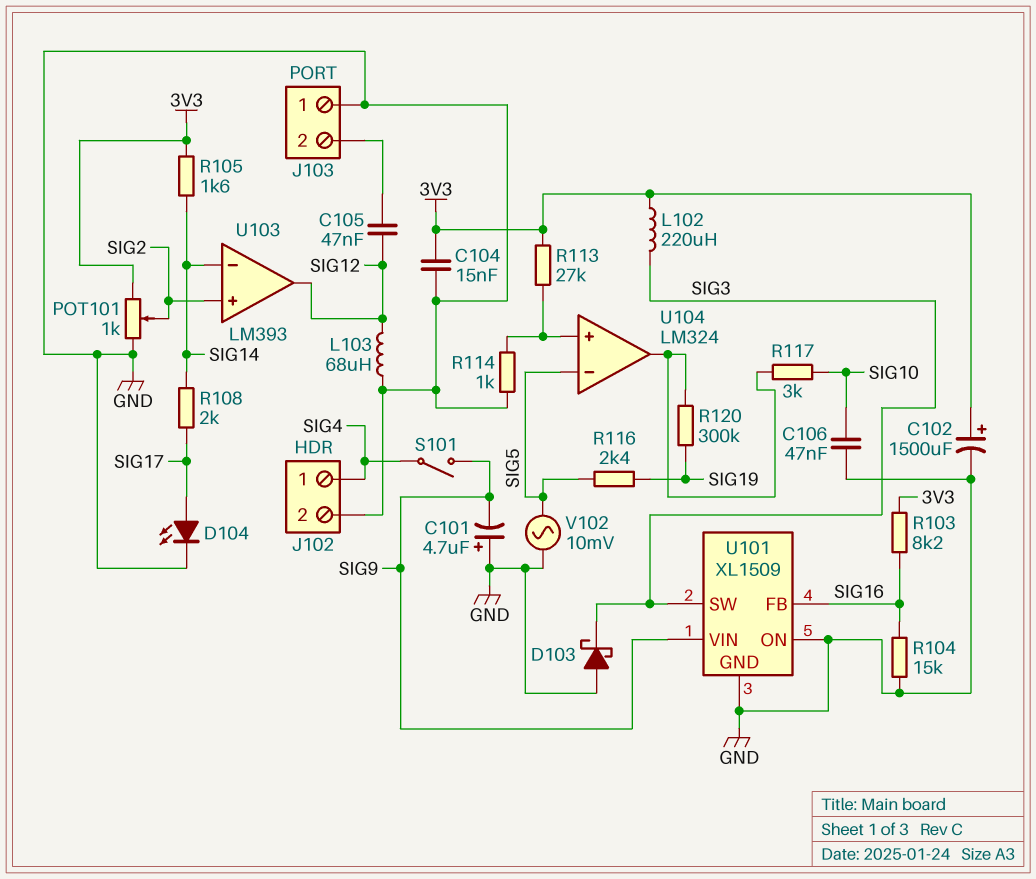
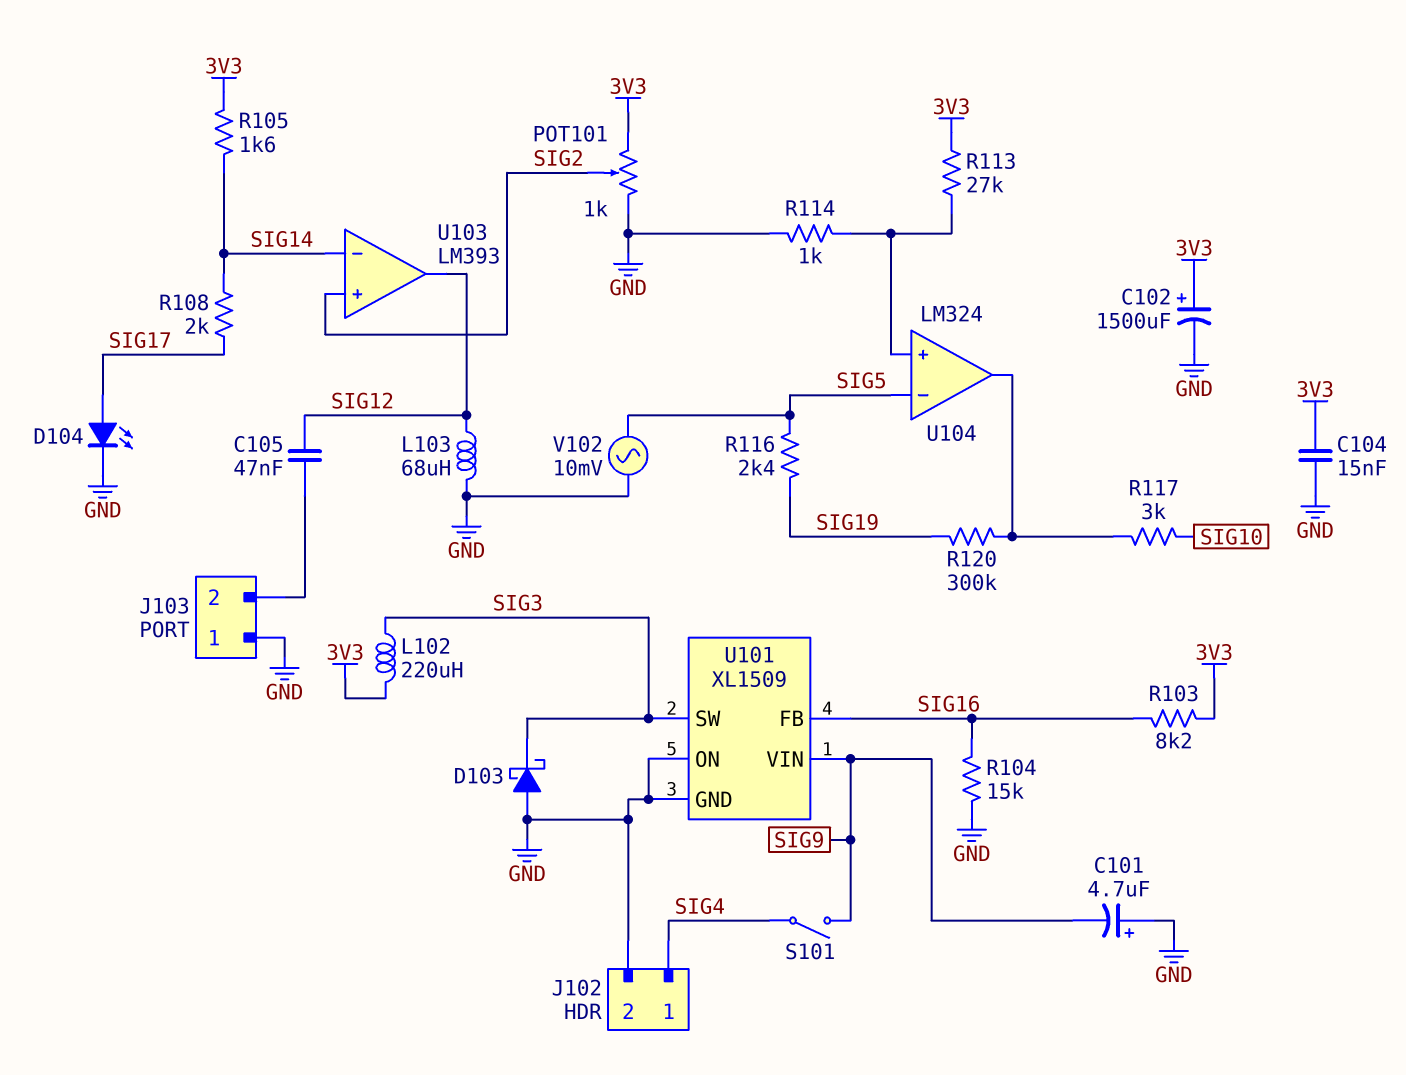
C106: 47nF (GND, SIG10) -> none

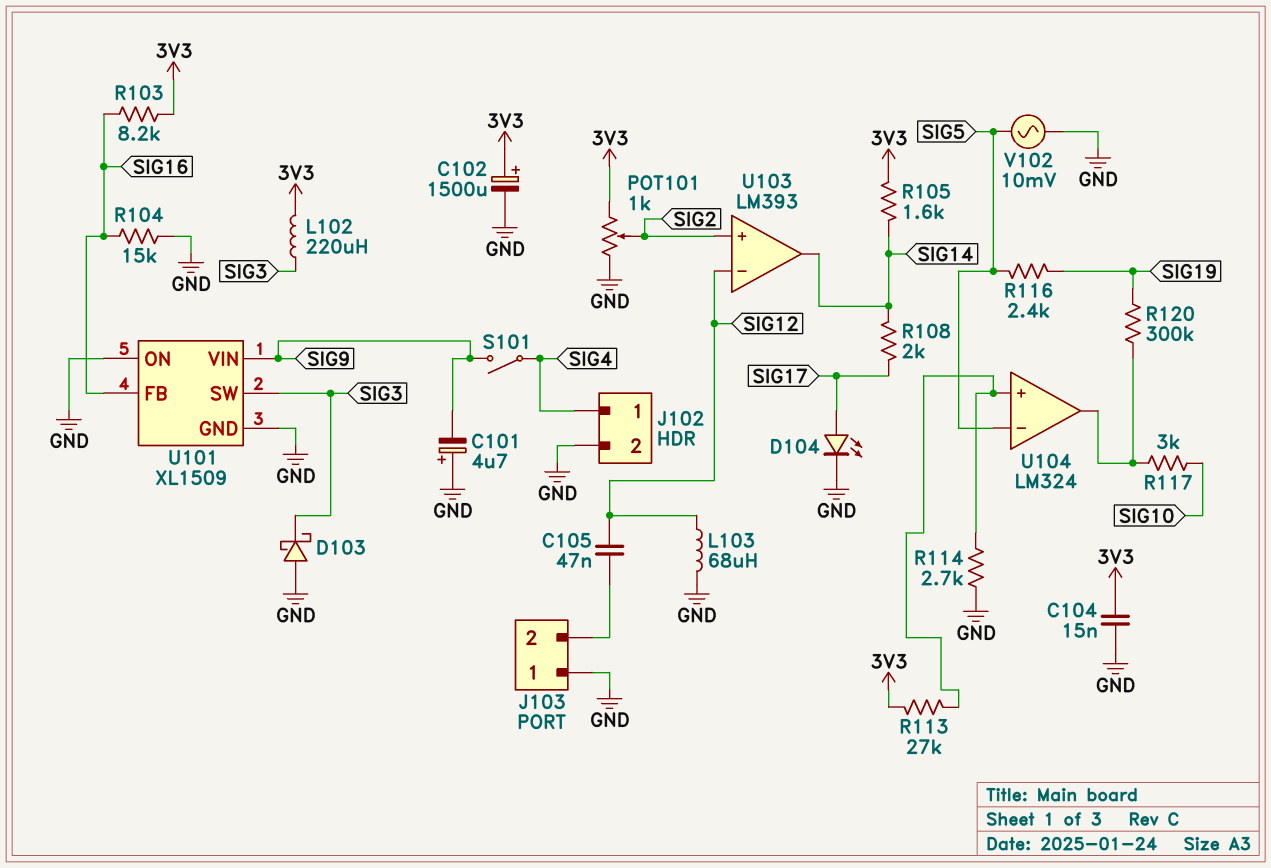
R114: 1k (GND, U104/in+) -> 2.7k (GND, U104/in+)
U103 pin in-: SIG14 -> SIG12
U103 pin out: SIG12 -> SIG14

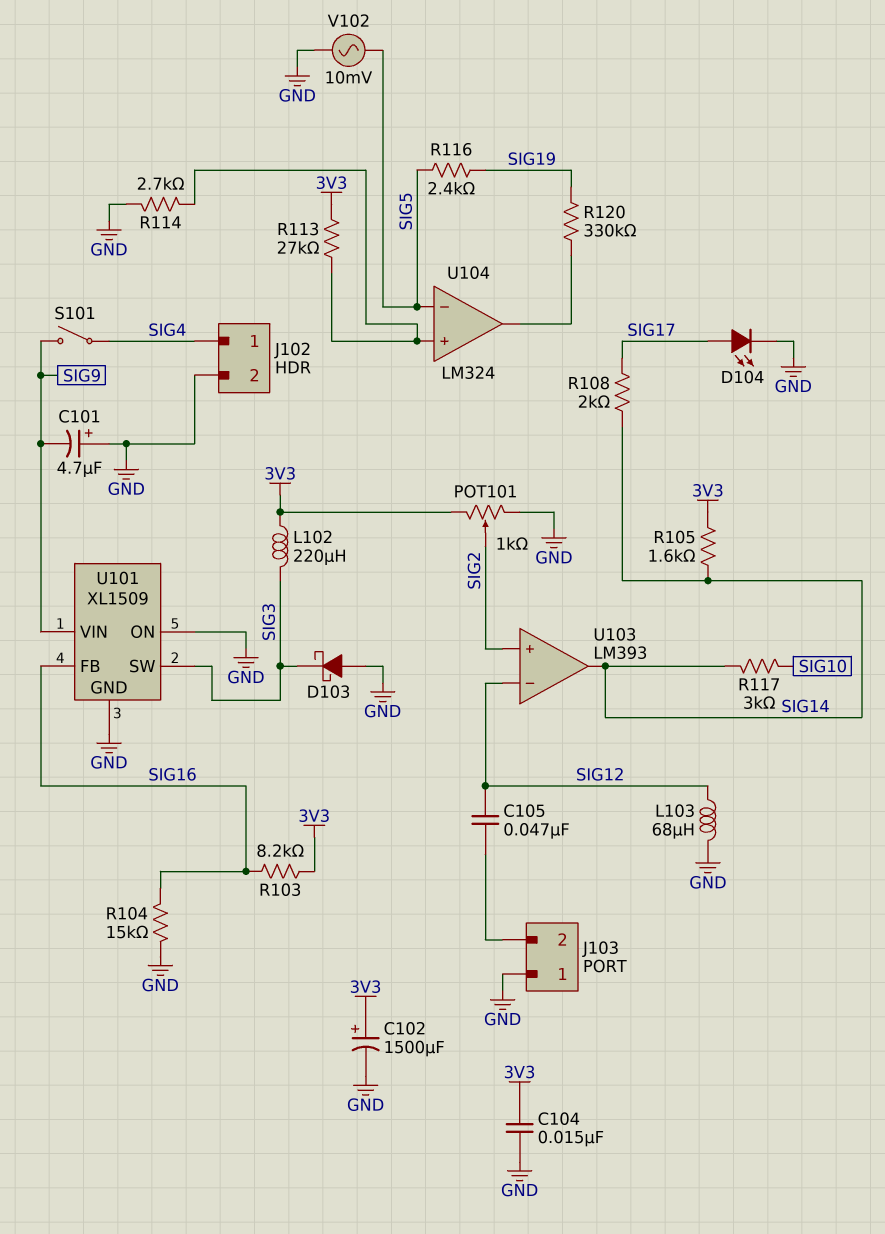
R117: 3k (SIG10, U104/out) -> 3k (SIG10, SIG14)
R120: 300k (SIG19, U104/out) -> 330k (SIG19, U104/out)

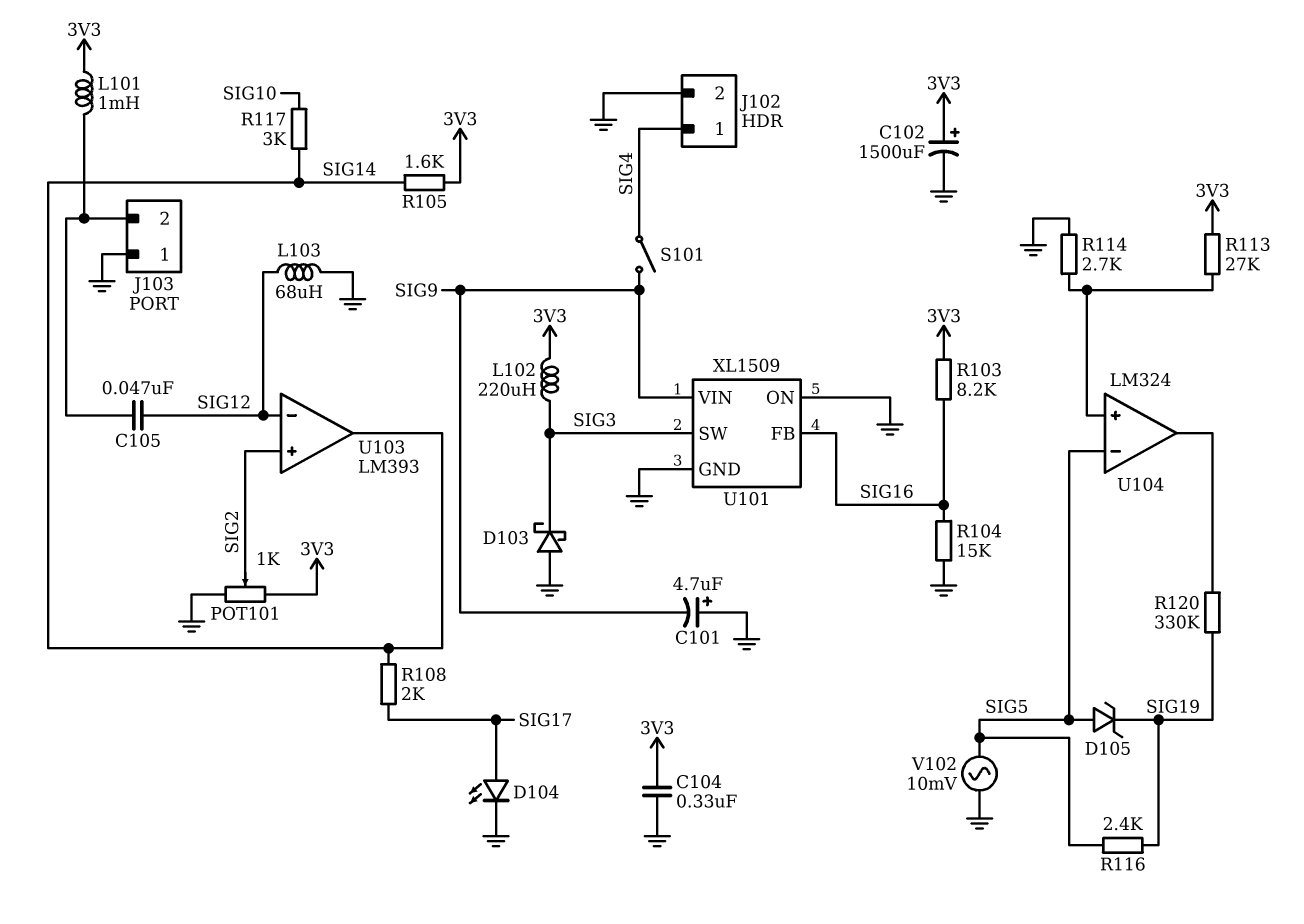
C104: 15nF (3V3, GND) -> 330nF (3V3, GND)
D105: none -> zener (A SIG5, K SIG19)
L101: none -> 1mH (3V3, J103/2)

